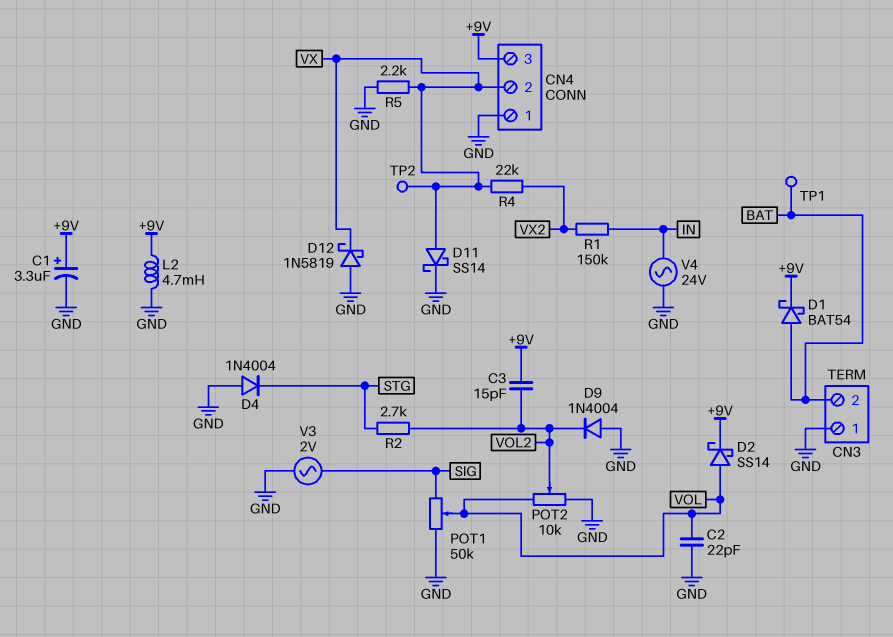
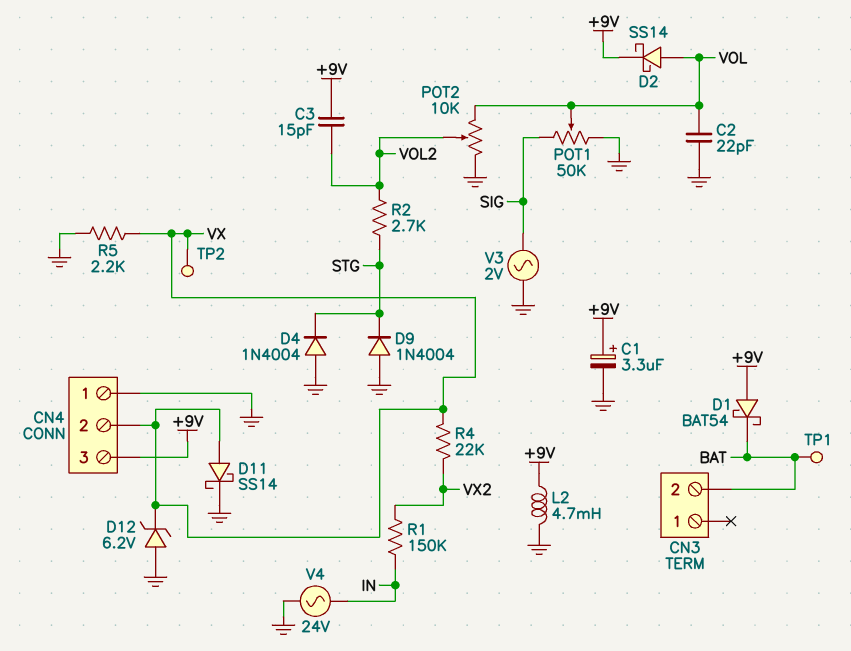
CN3 pin 1: GND -> none
D1: schottky BAT54 (A BAT, K +9V) -> schottky BAT54 (A +9V, K BAT)
D9: diode 1N4004 (A GND, K VOL2) -> diode 1N4004 (A GND, K STG)
D12: schottky 1N5819 (A GND, K VX) -> zener 6.2V (A GND, K VX)

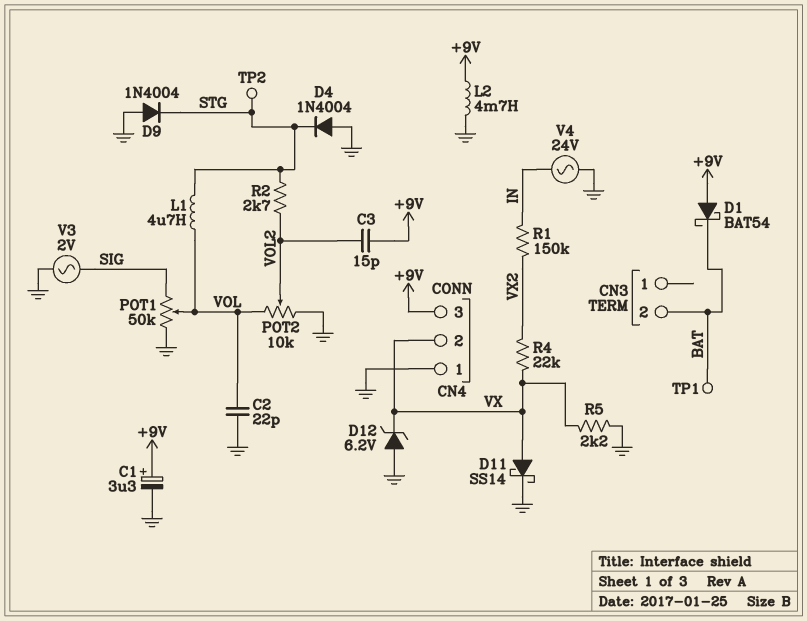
D2: schottky SS14 (A VOL, K +9V) -> none
L1: none -> 4.7uH (STG, VOL)
TP2: test point (VX) -> test point (STG)

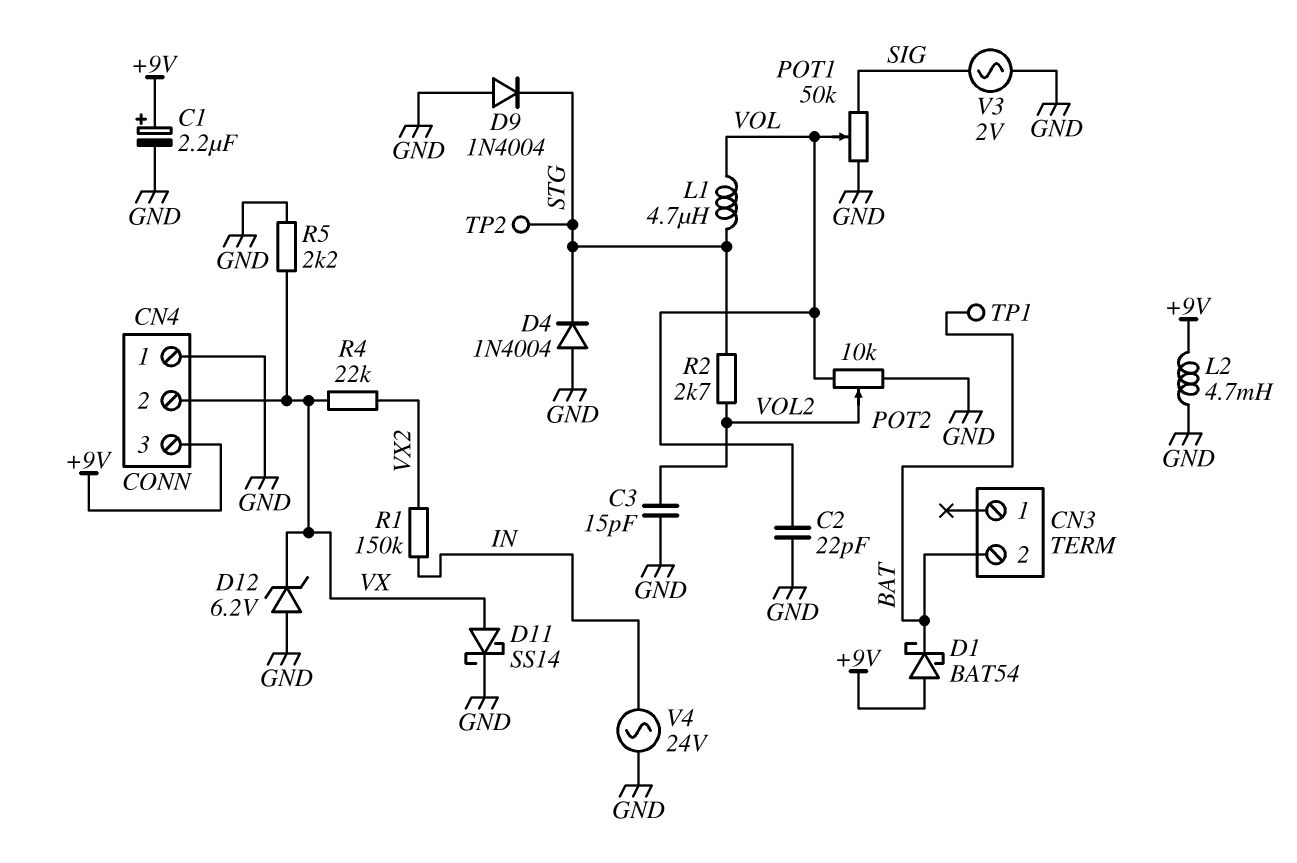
C1: 3.3uF (plus +9V, minus GND) -> 2.2uF (plus +9V, minus GND)
C3: 15pF (+9V, VOL2) -> 15pF (GND, VOL2)

